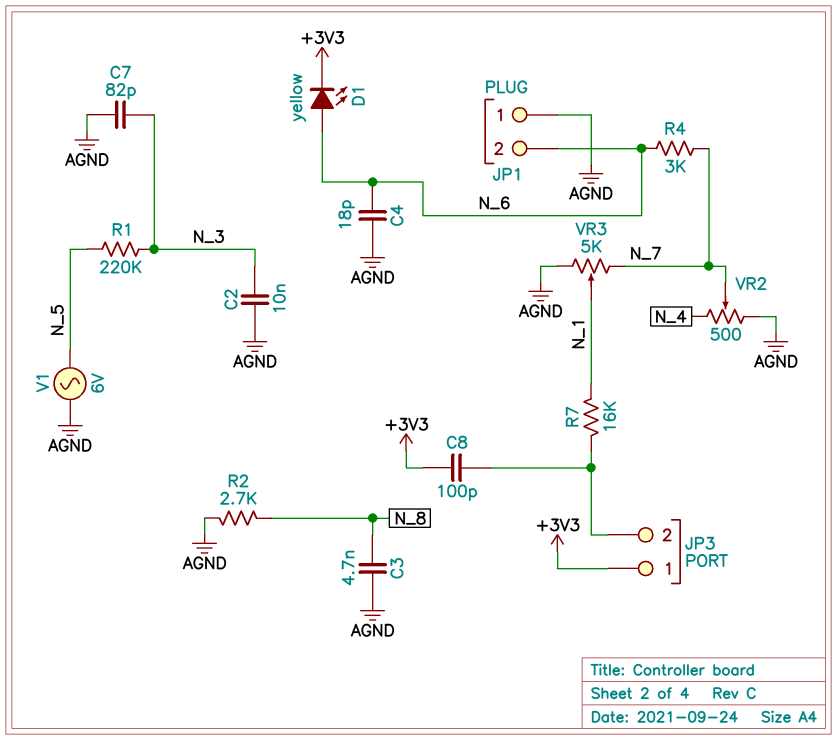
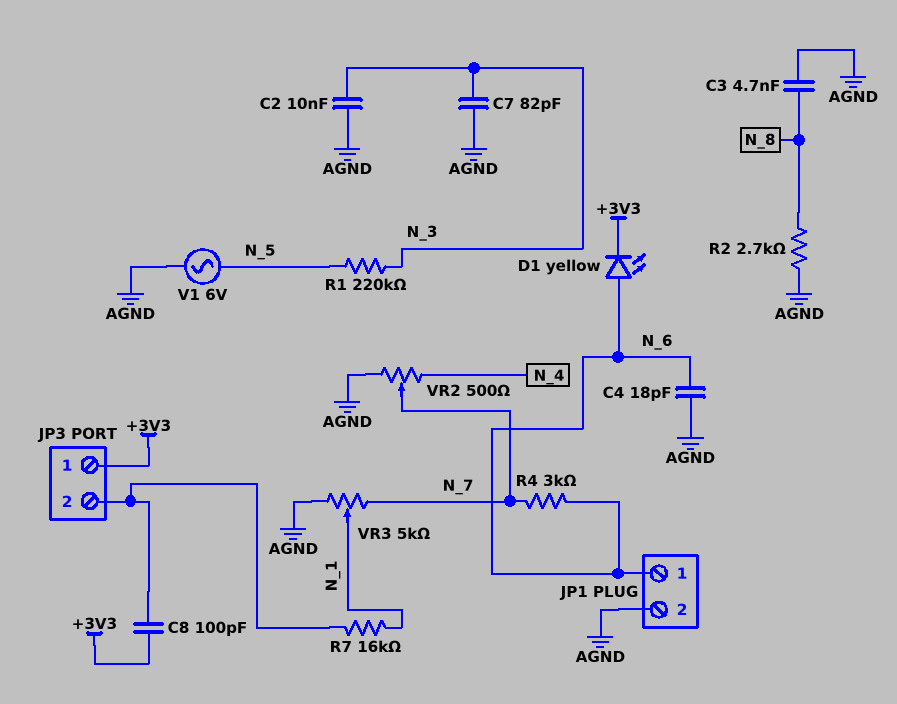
JP1 pin 1: AGND -> N_6
JP1 pin 2: N_6 -> AGND

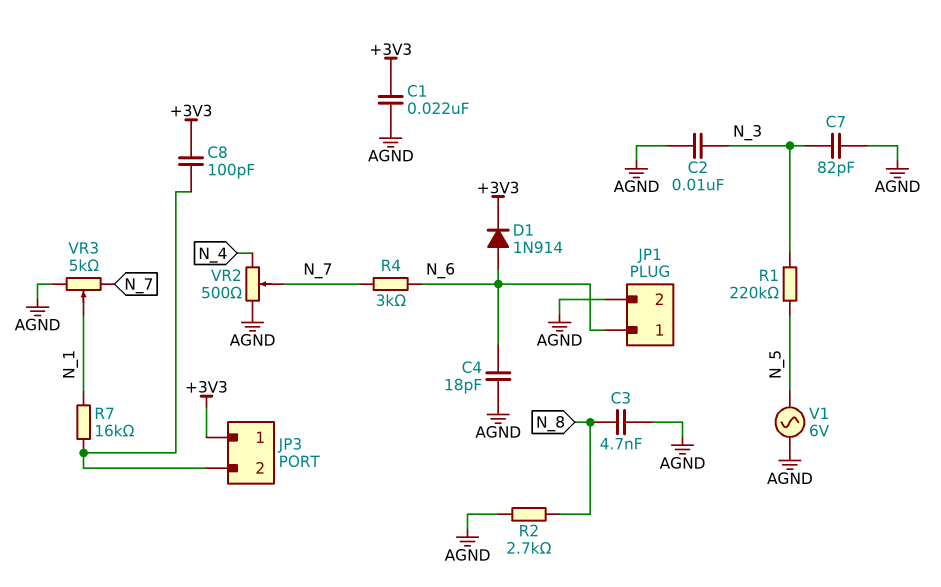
C1: none -> 22nF (+3V3, AGND)
D1: LED yellow (A N_6, K +3V3) -> diode 1N914 (A N_6, K +3V3)

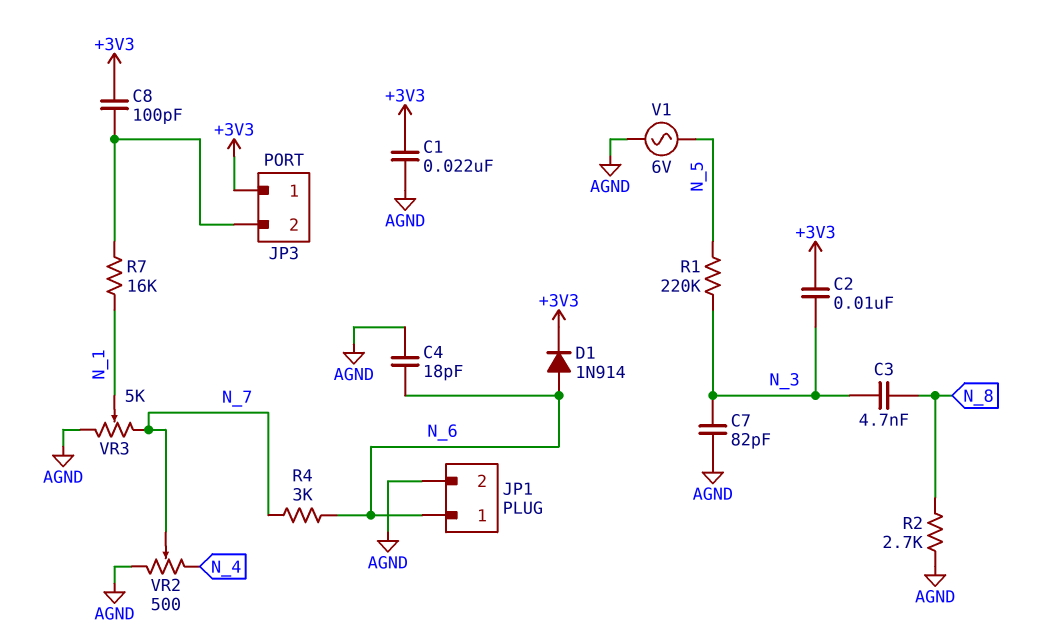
C2: 10nF (AGND, N_3) -> 10nF (+3V3, N_3)
C3: 4.7nF (AGND, N_8) -> 4.7nF (N_3, N_8)

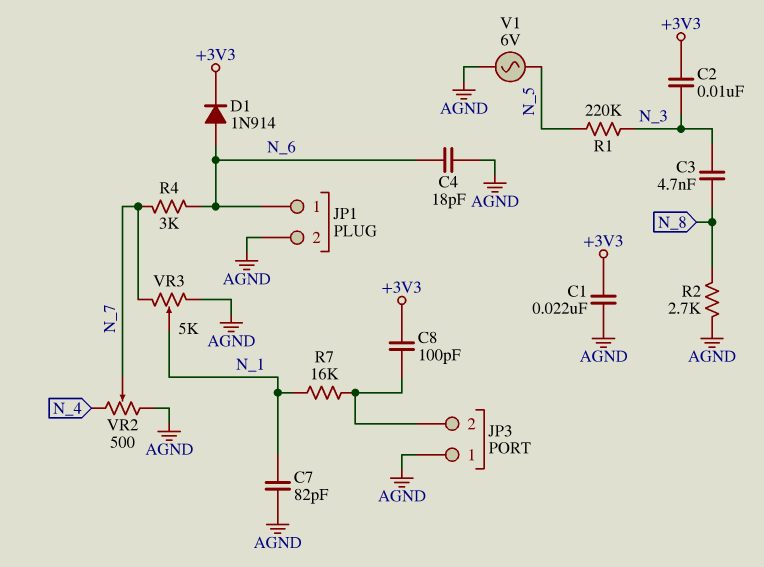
C7: 82pF (AGND, N_3) -> 82pF (AGND, N_1)
JP3 pin 1: +3V3 -> AGND

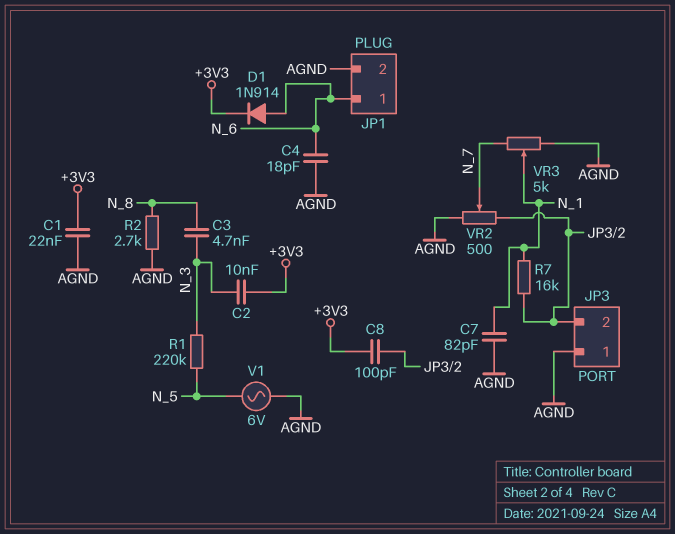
R4: 3k (N_6, N_7) -> none
VR2: 500 (AGND, N_4, wiper N_7) -> 500 (AGND, JP3/2, wiper N_7)

